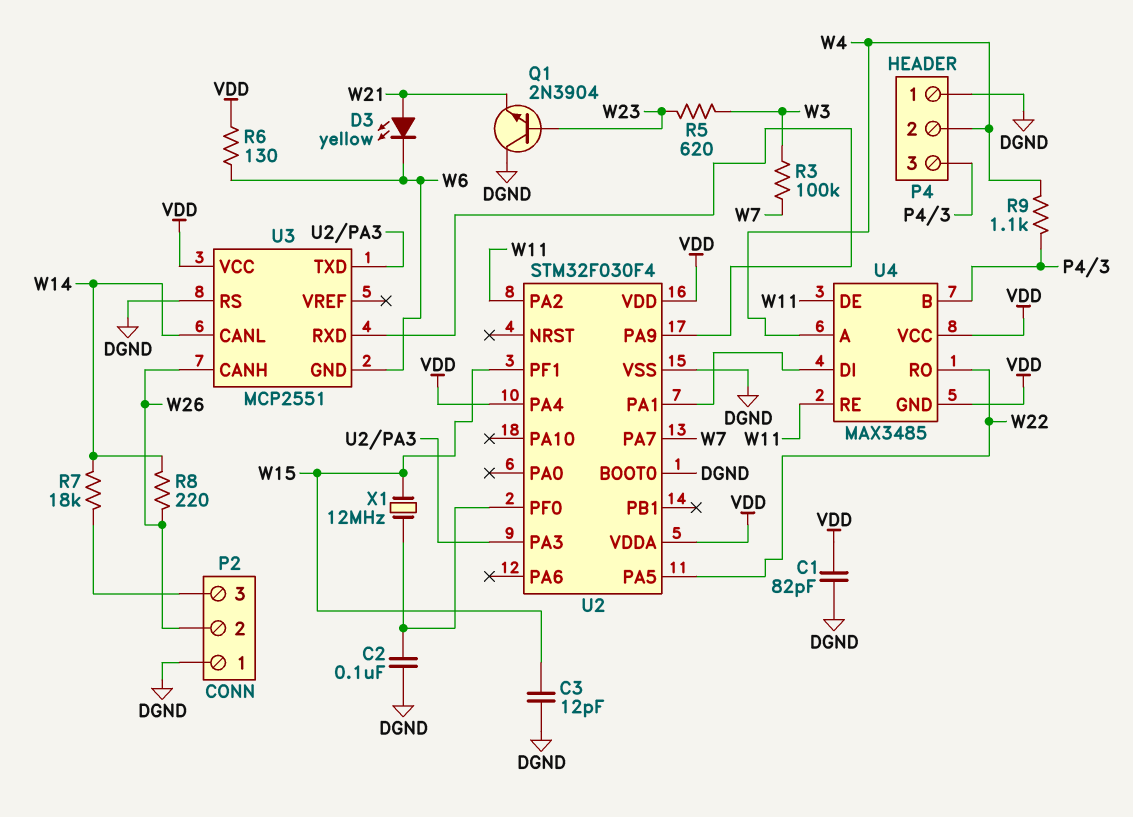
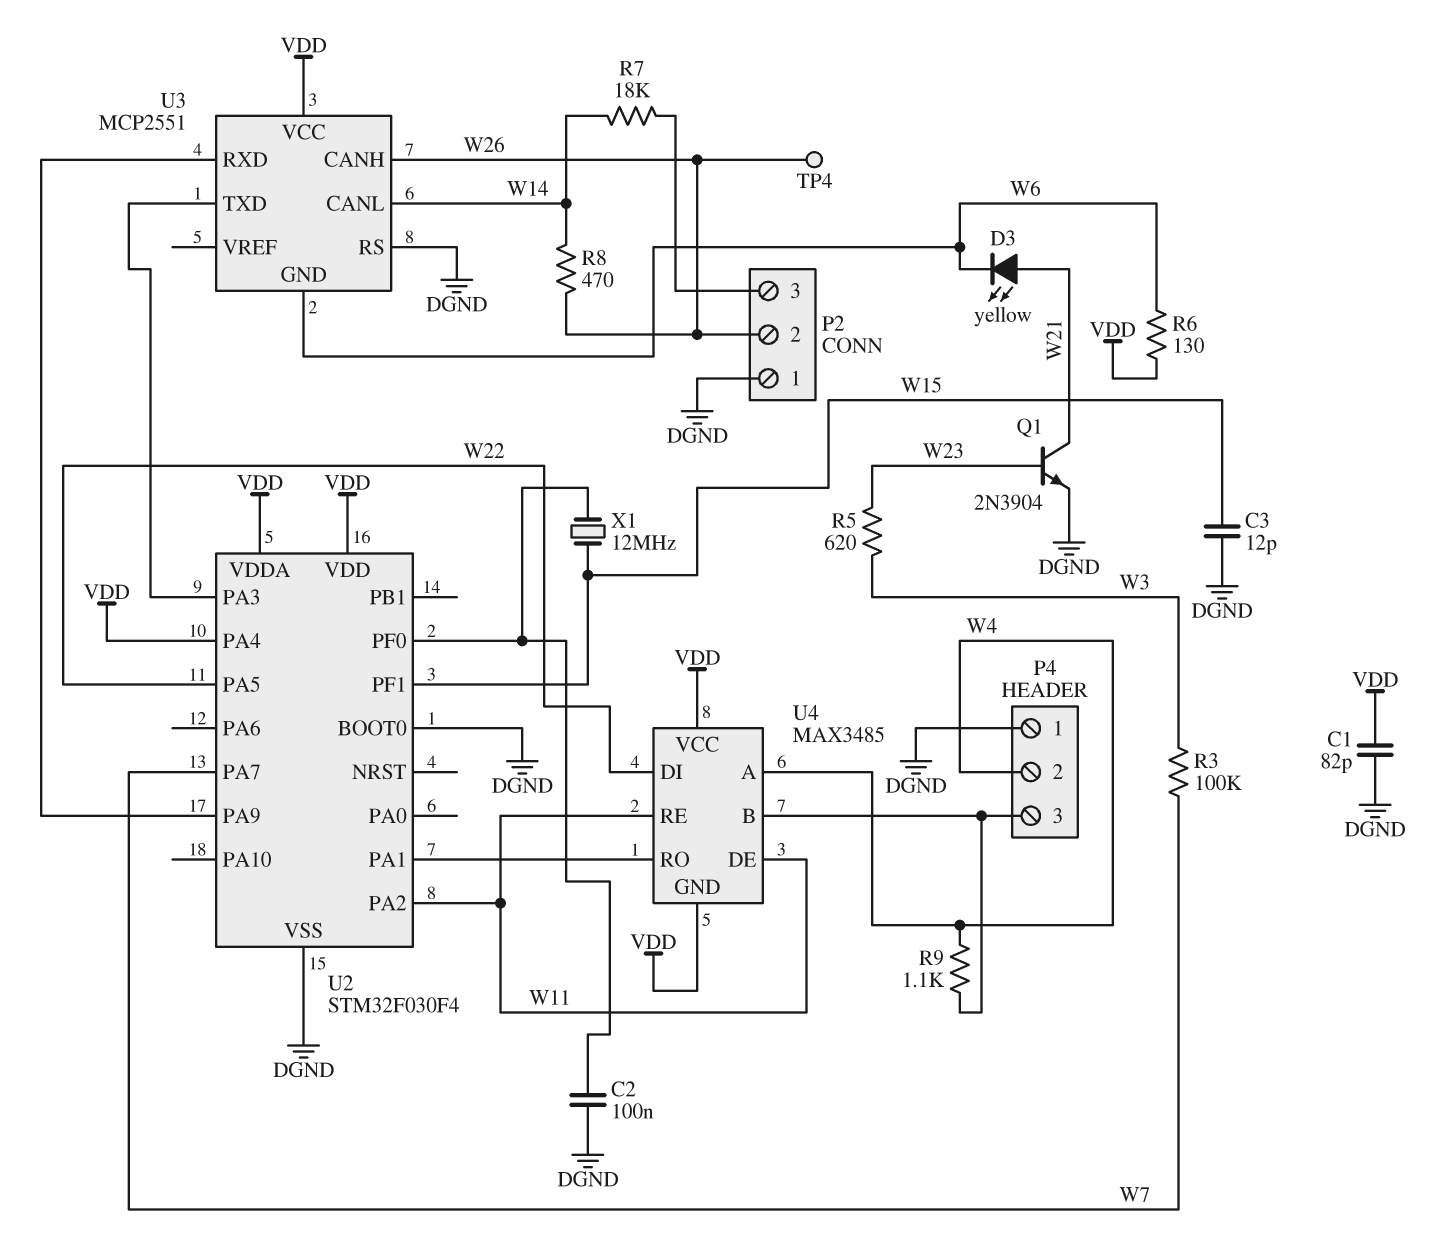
Q1: NPN 2N3904 (B W23, C DGND, E W21) -> NPN 2N3904 (B W23, C W21, E DGND)
R8: 220 (W14, W26) -> 470 (W14, W26)
TP4: none -> test point (W26)
U4 pin DI: U2/PA1 -> W22
U4 pin RO: W22 -> U2/PA1

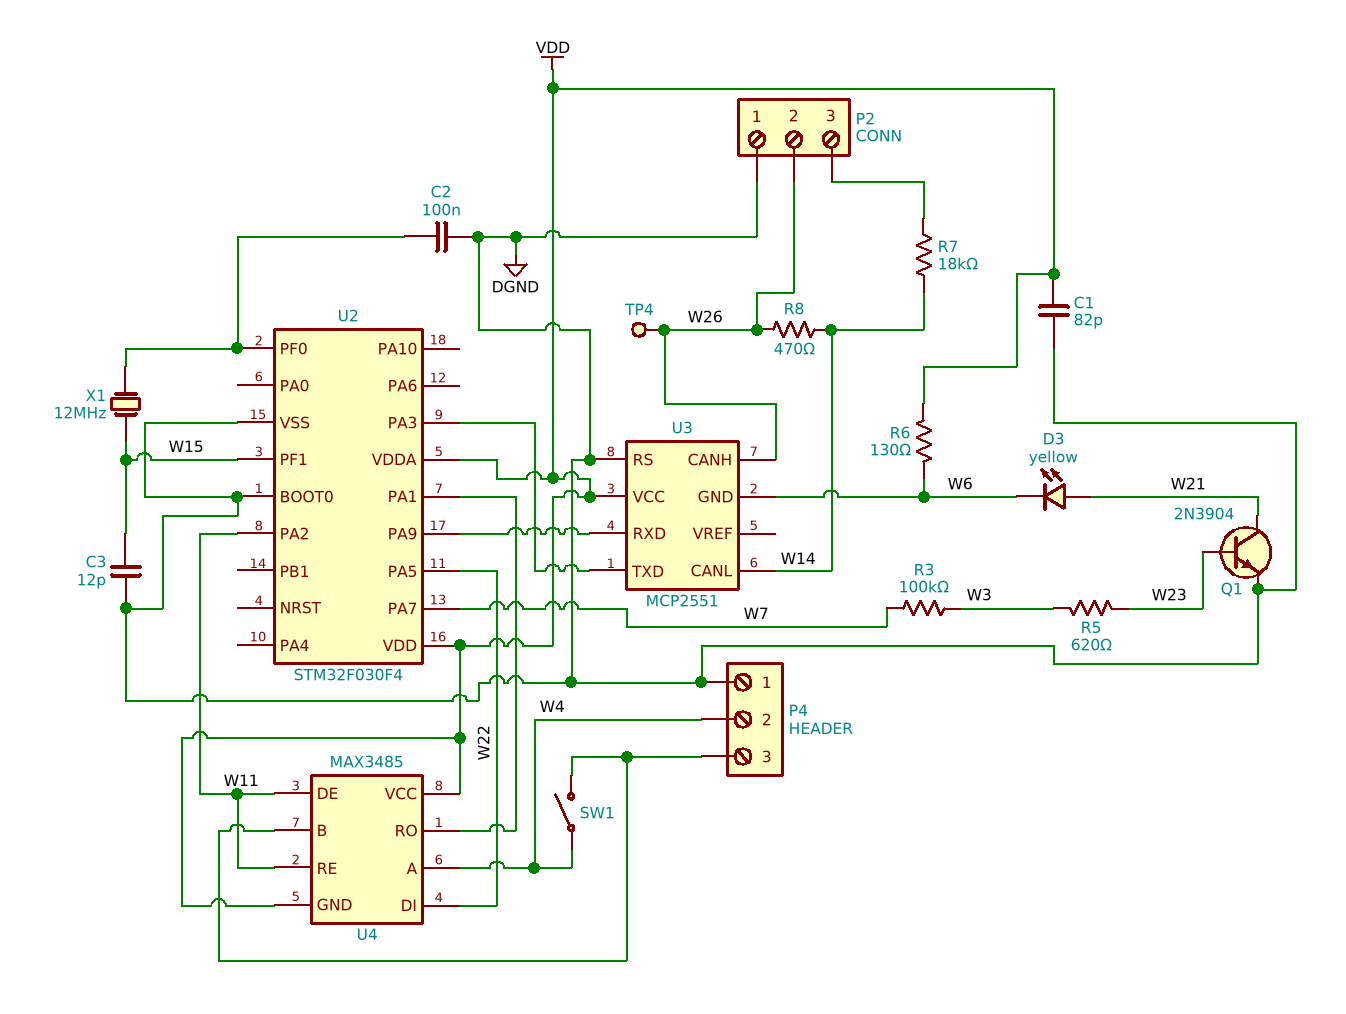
R9: 1.1k (P4/3, W4) -> none
SW1: none -> switch (P4/3, W4)
U2 pin PA4: VDD -> none

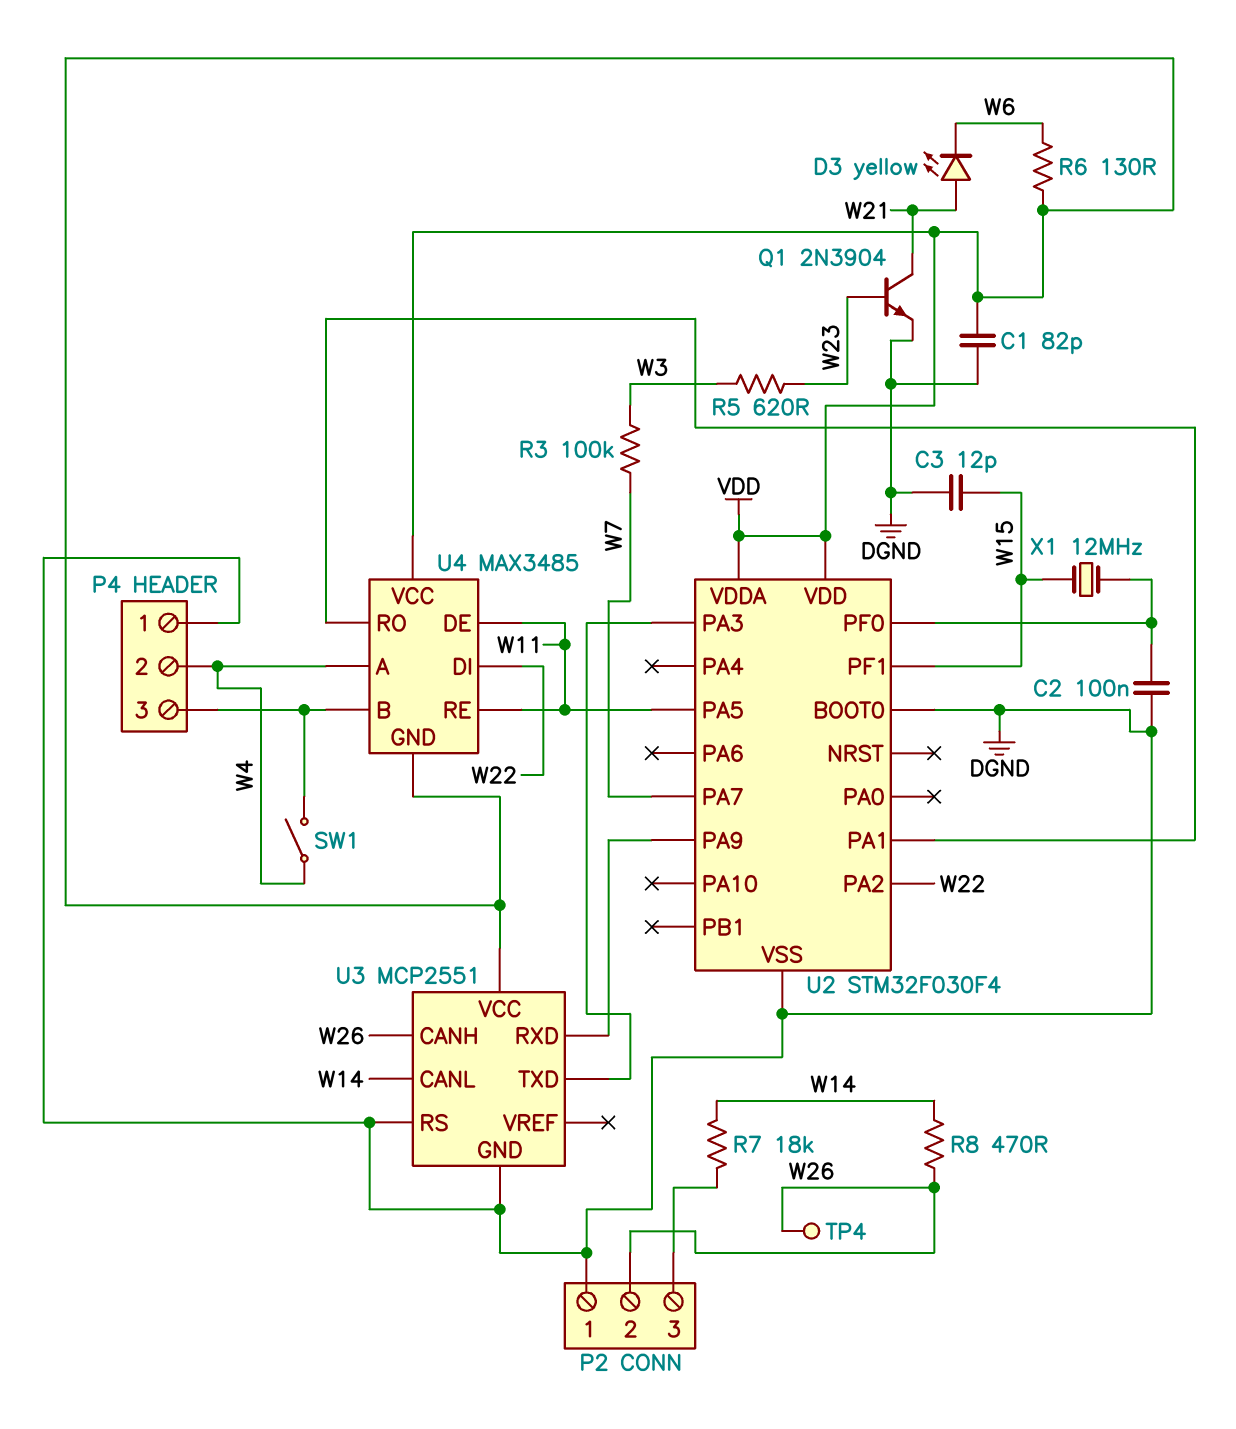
U2 pin PA2: W11 -> W22
U2 pin PA5: W22 -> W11
U3 pin GND: W6 -> DGND

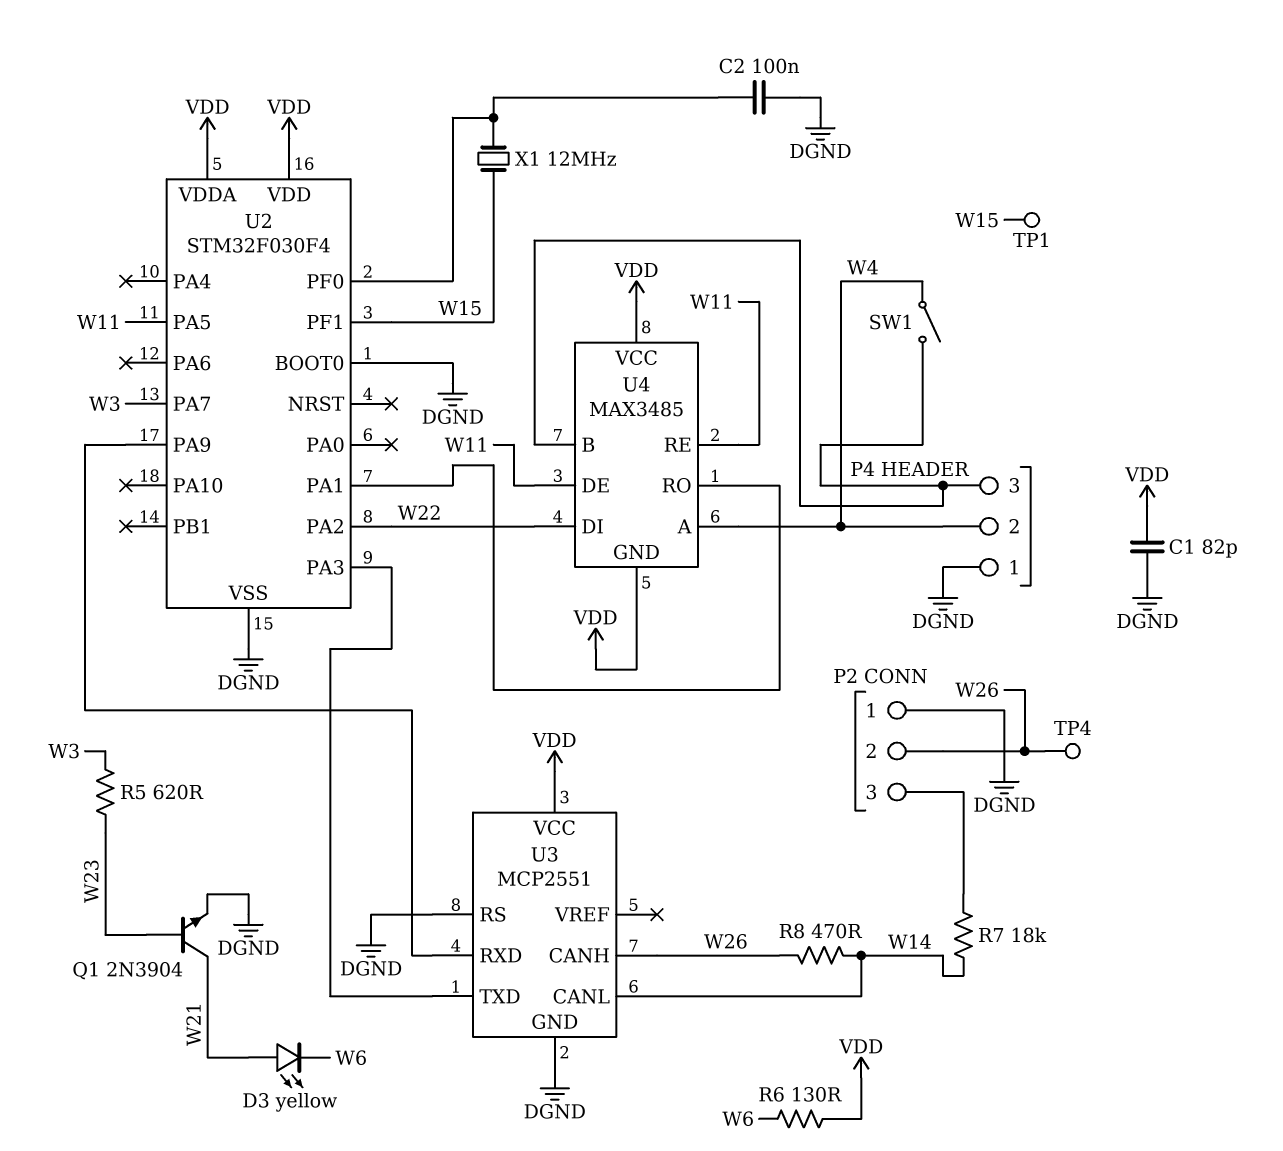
C3: 12pF (DGND, W15) -> none
R3: 100k (W3, W7) -> none
TP1: none -> test point (W15)
U2 pin PA7: W7 -> W3

